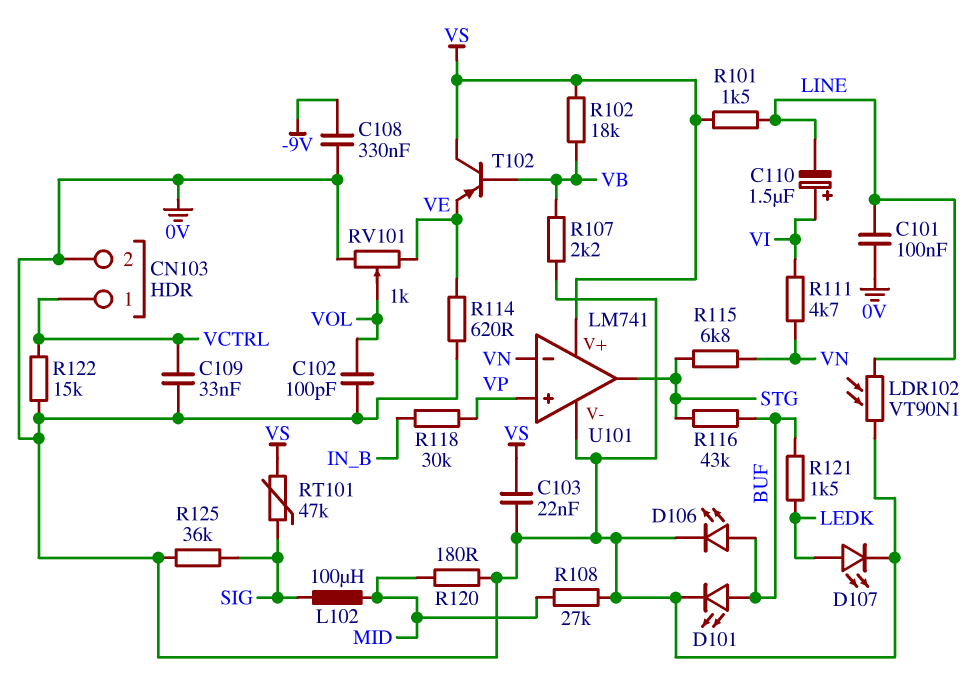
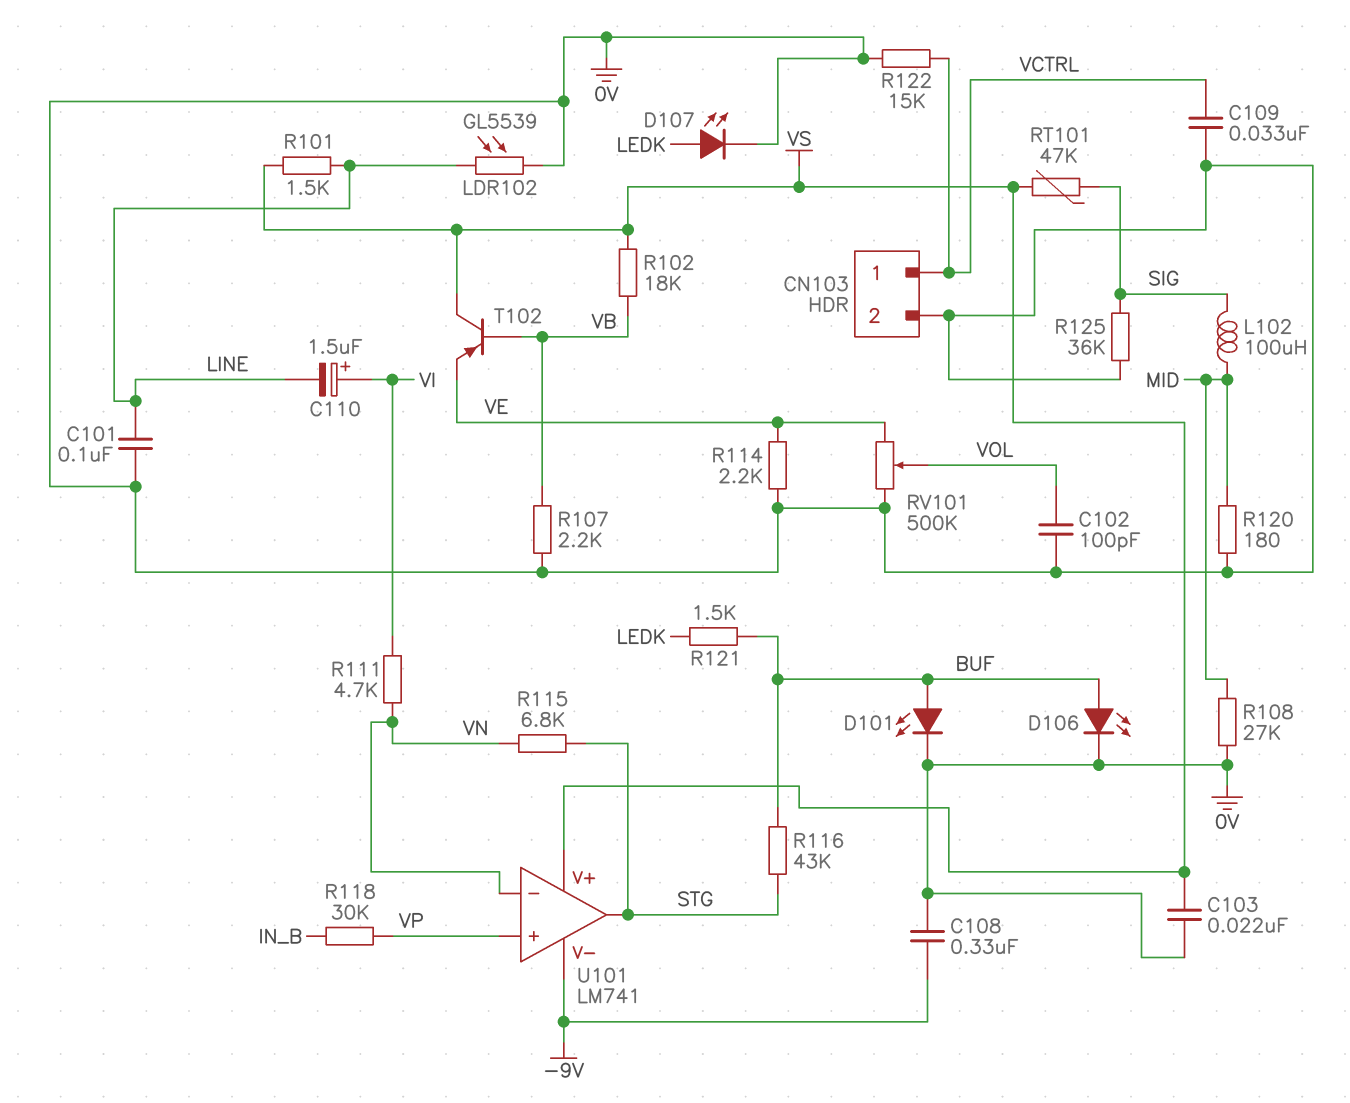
LDR102: VT90N1 (0V, LINE) -> GL5539 (0V, LINE)
R114: 620 (0V, VE) -> 2.2k (0V, VE)
RV101: 1k (0V, VE, wiper VOL) -> 500k (0V, VE, wiper VOL)
U101 pin V-: 0V -> -9V

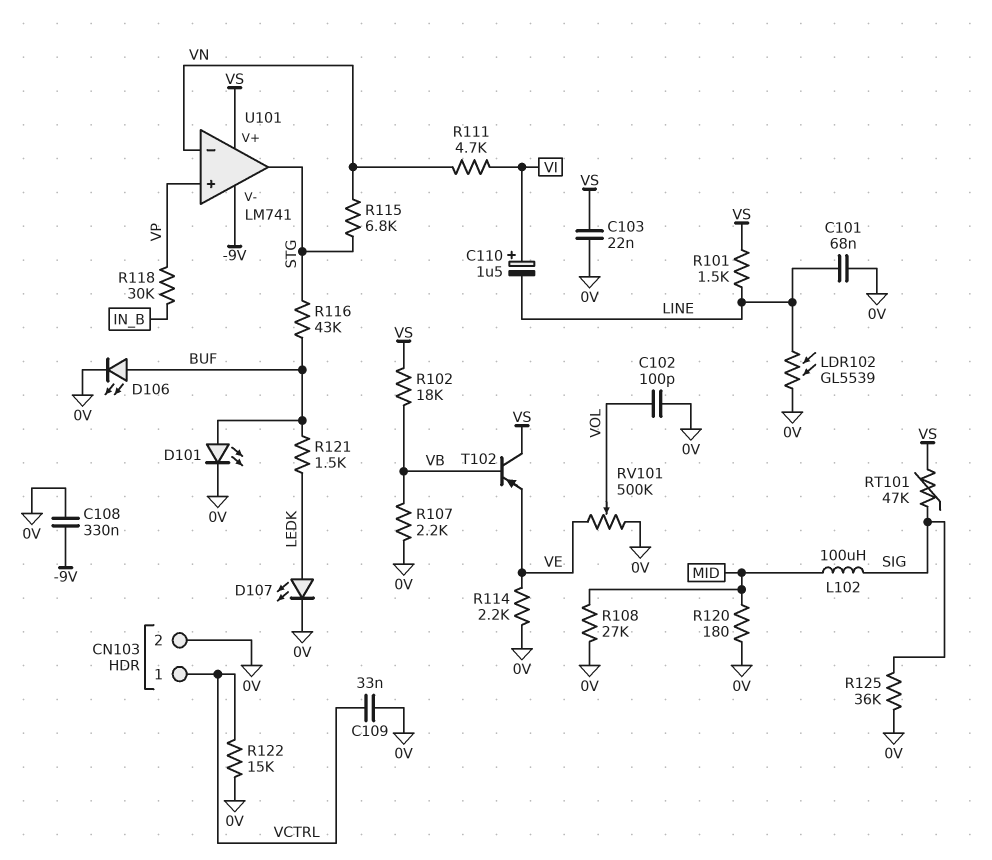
C101: 100nF (0V, LINE) -> 68nF (0V, LINE)

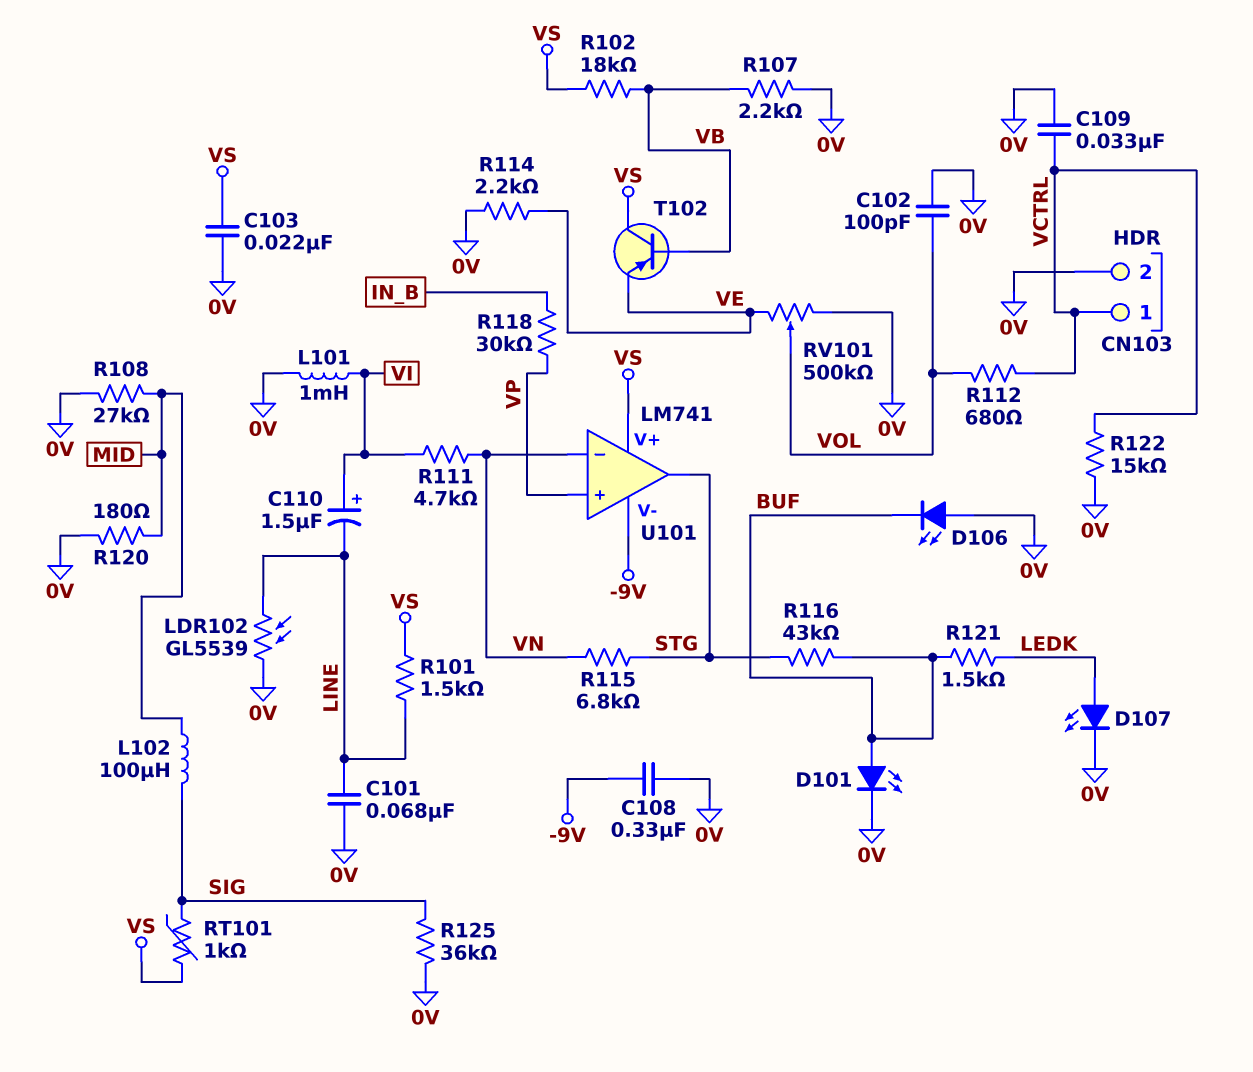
D106: LED (A BUF, K 0V) -> LED (A 0V, K BUF)
L101: none -> 1mH (0V, VI)
R112: none -> 680 (VCTRL, VOL)
RT101: 47k (SIG, VS) -> 1k (SIG, VS)

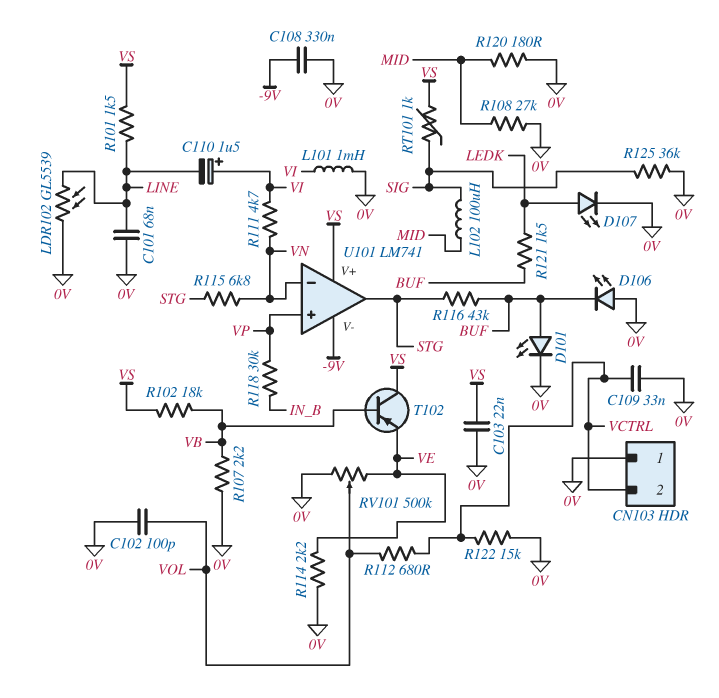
CN103 pin 1: VCTRL -> 0V
CN103 pin 2: 0V -> VCTRL

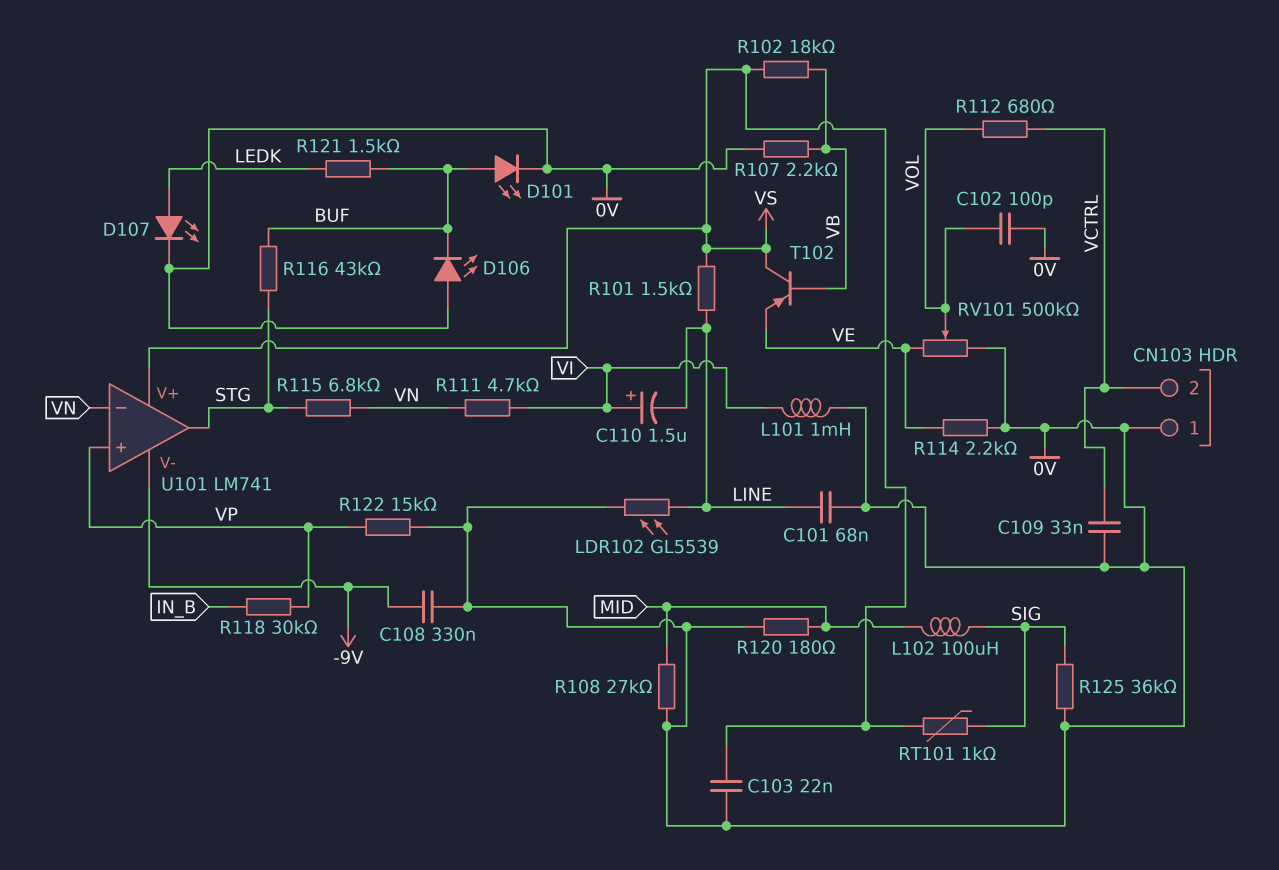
R122: 15k (0V, VCTRL) -> 15k (0V, VP)

